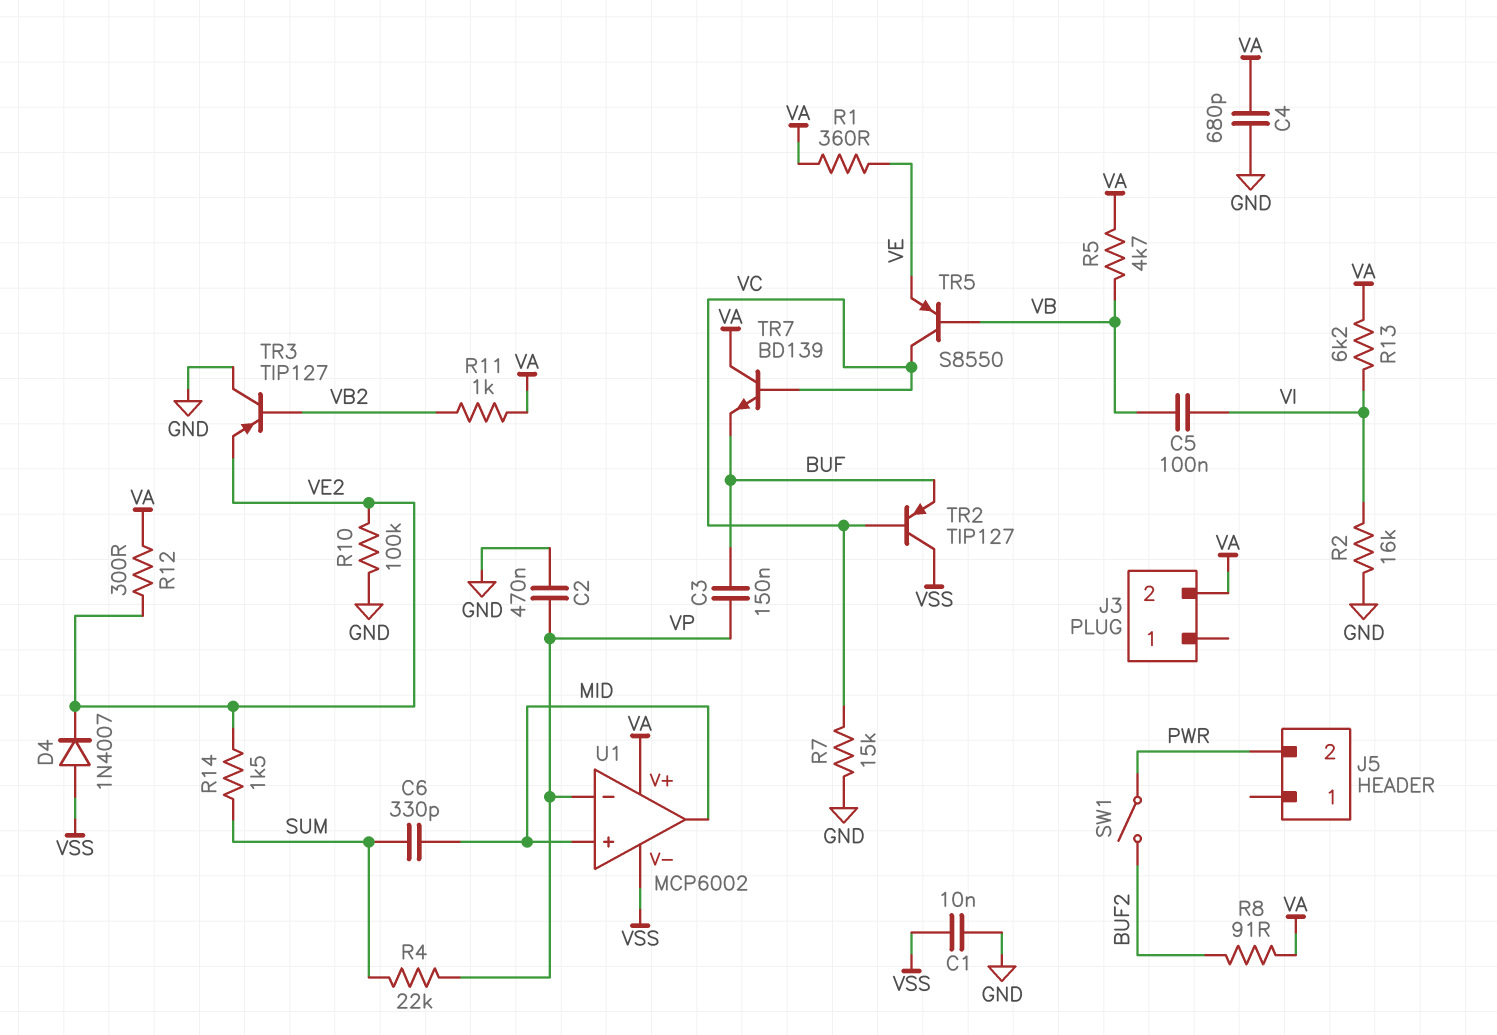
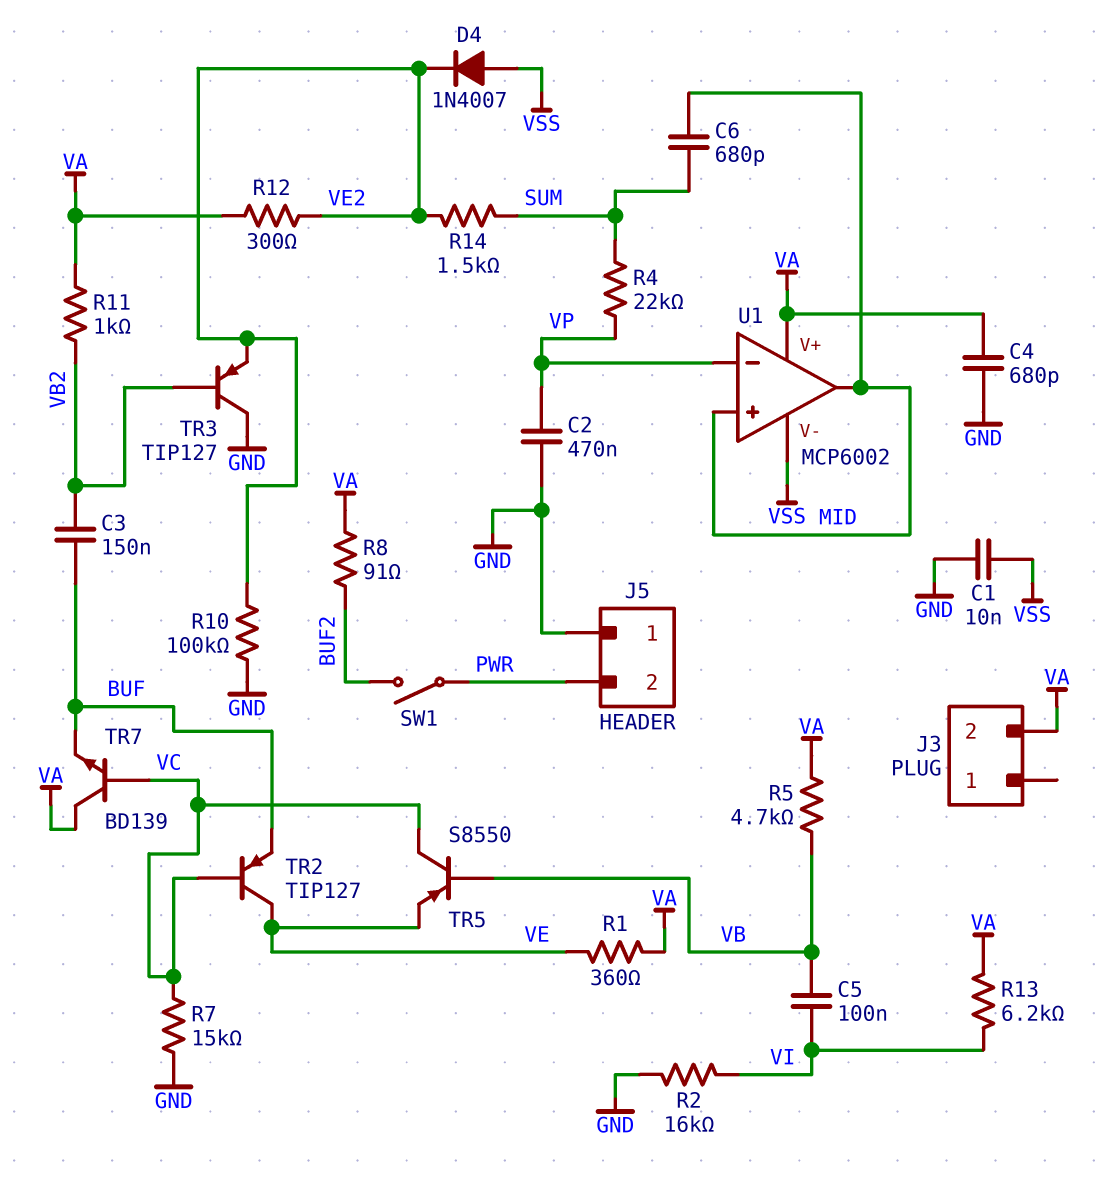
C3: 150nF (BUF, VP) -> 150nF (BUF, VB2)
C6: 330pF (MID, SUM) -> 680pF (MID, SUM)
J5 pin 1: none -> GND
TR2: PNP TIP127 (B VC, C VSS, E BUF) -> PNP TIP127 (B VC, C VE, E BUF)

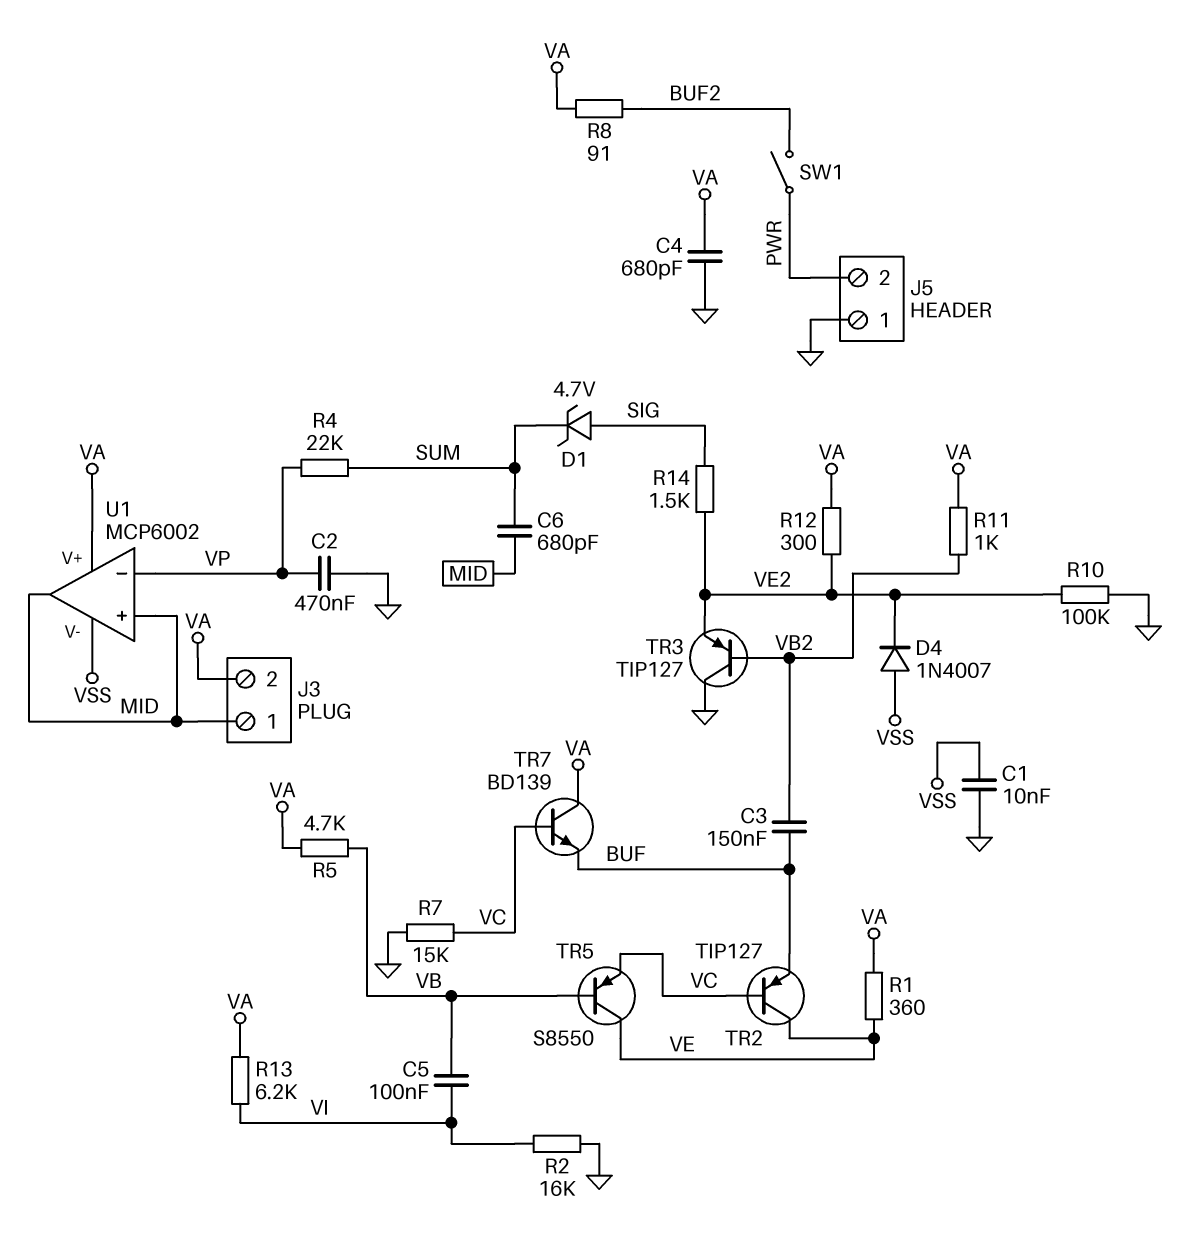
D1: none -> zener 4.7V (A SIG, K SUM)
J3 pin 1: none -> MID
R14: 1.5k (SUM, VE2) -> 1.5k (SIG, VE2)
TR5: PNP S8550 (B VB, C VC, E VE) -> PNP S8550 (B VB, C VE, E VC)

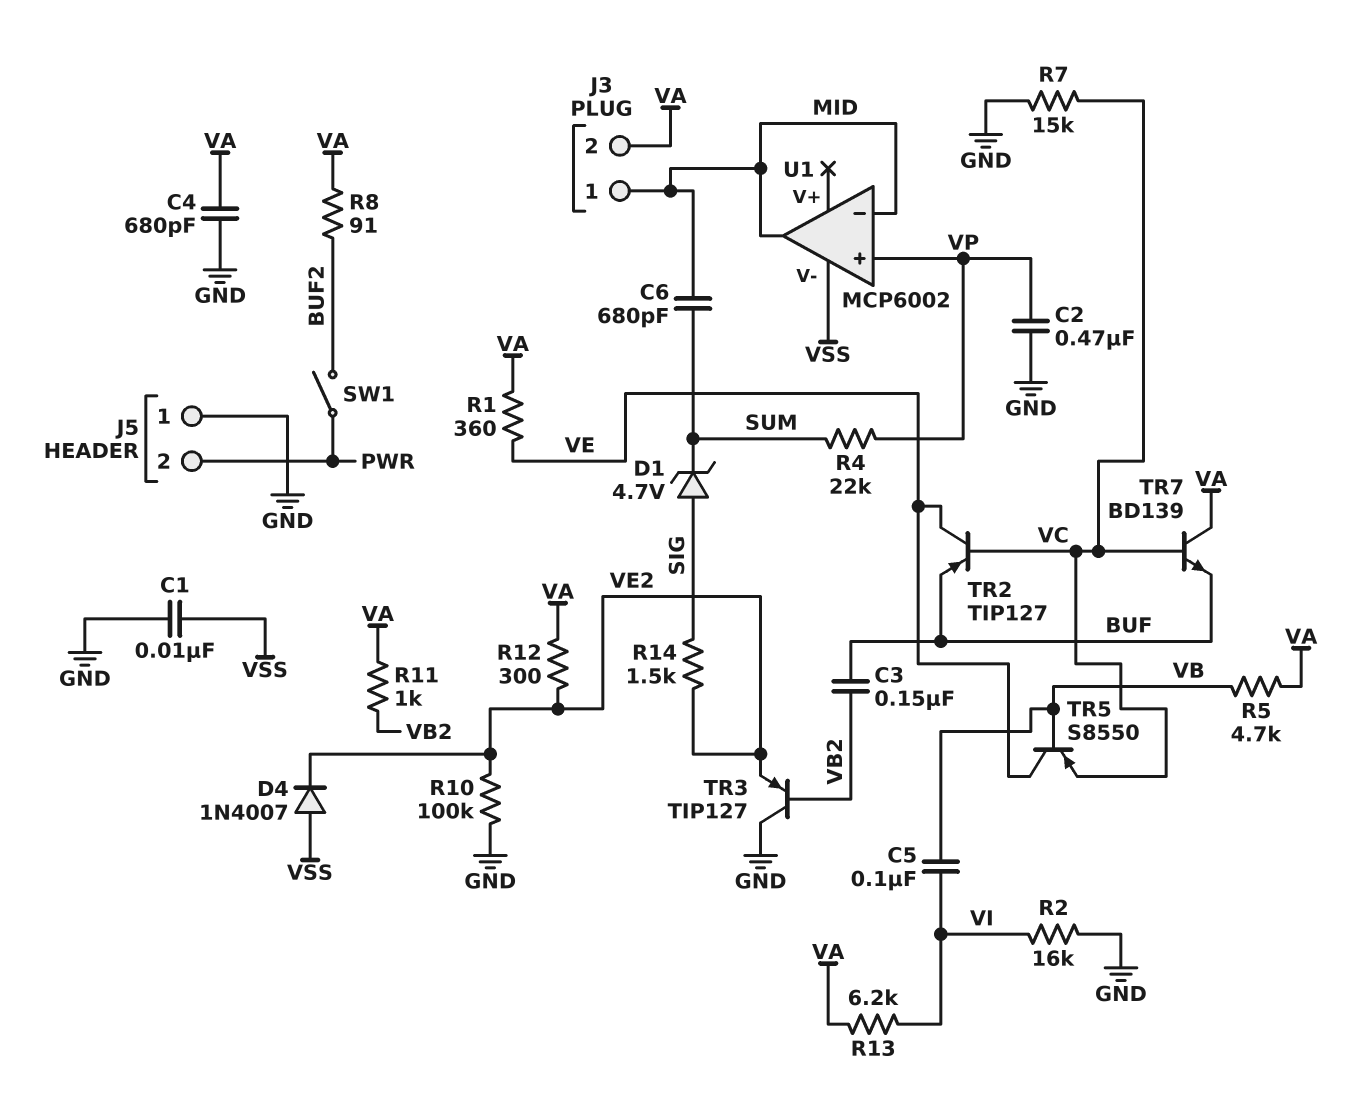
U1 pin V+: VA -> none
U1 pin in+: MID -> VP
U1 pin in-: VP -> MID

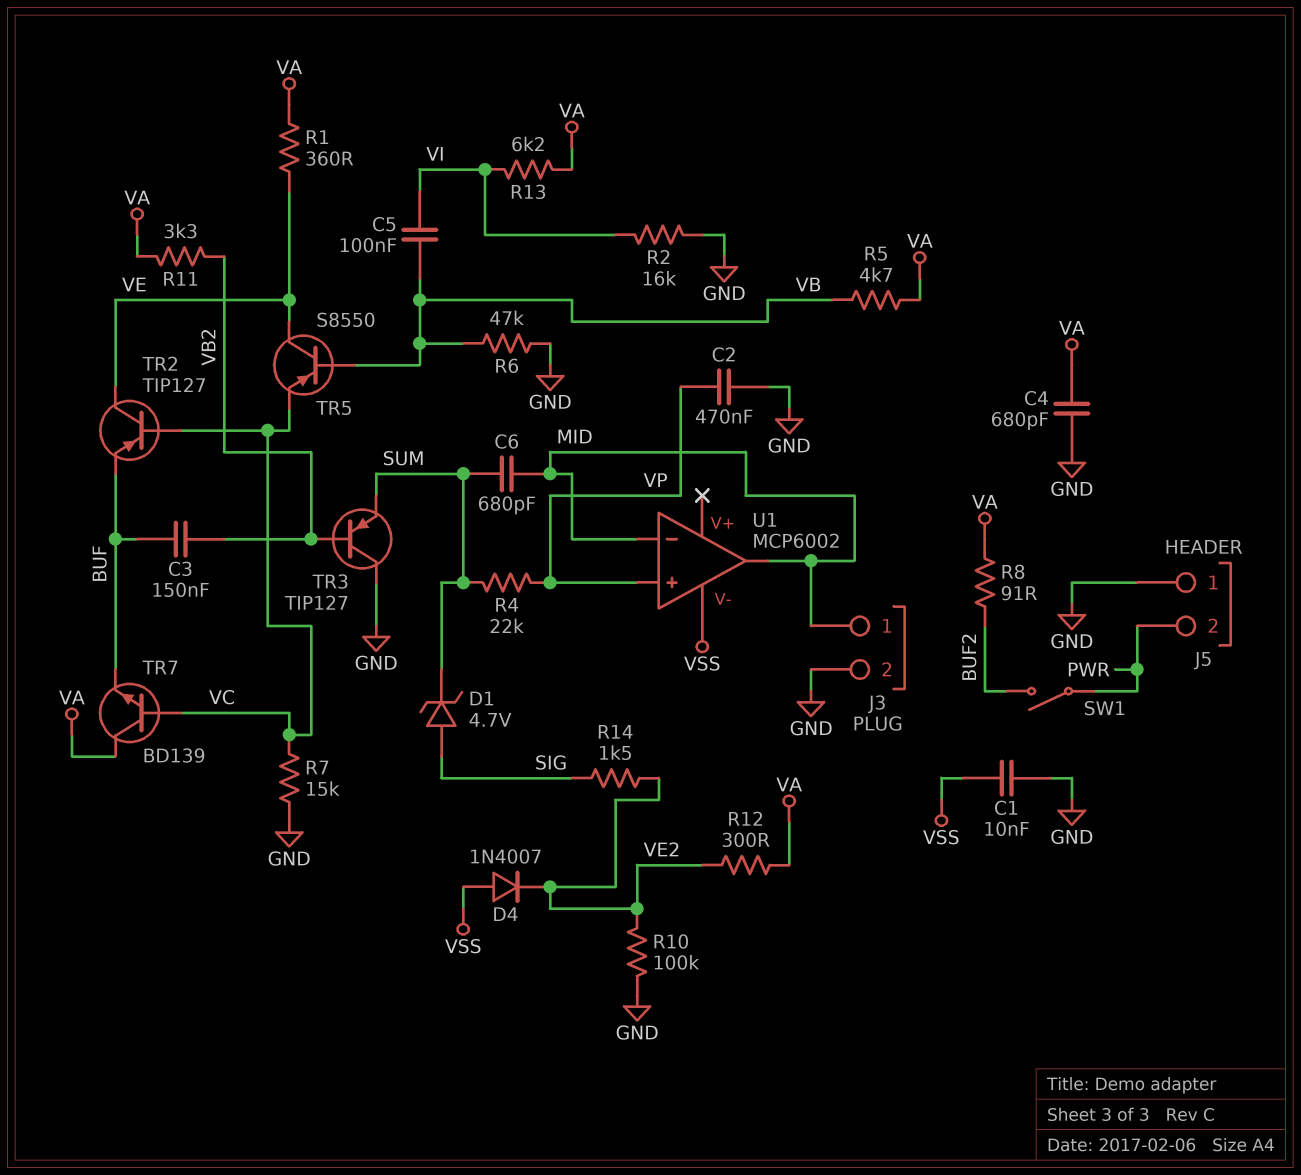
J3 pin 2: VA -> GND
R6: none -> 47k (GND, VB)
R11: 1k (VA, VB2) -> 3.3k (VA, VB2)
TR3: PNP TIP127 (B VB2, C GND, E VE2) -> PNP TIP127 (B VB2, C GND, E SUM)

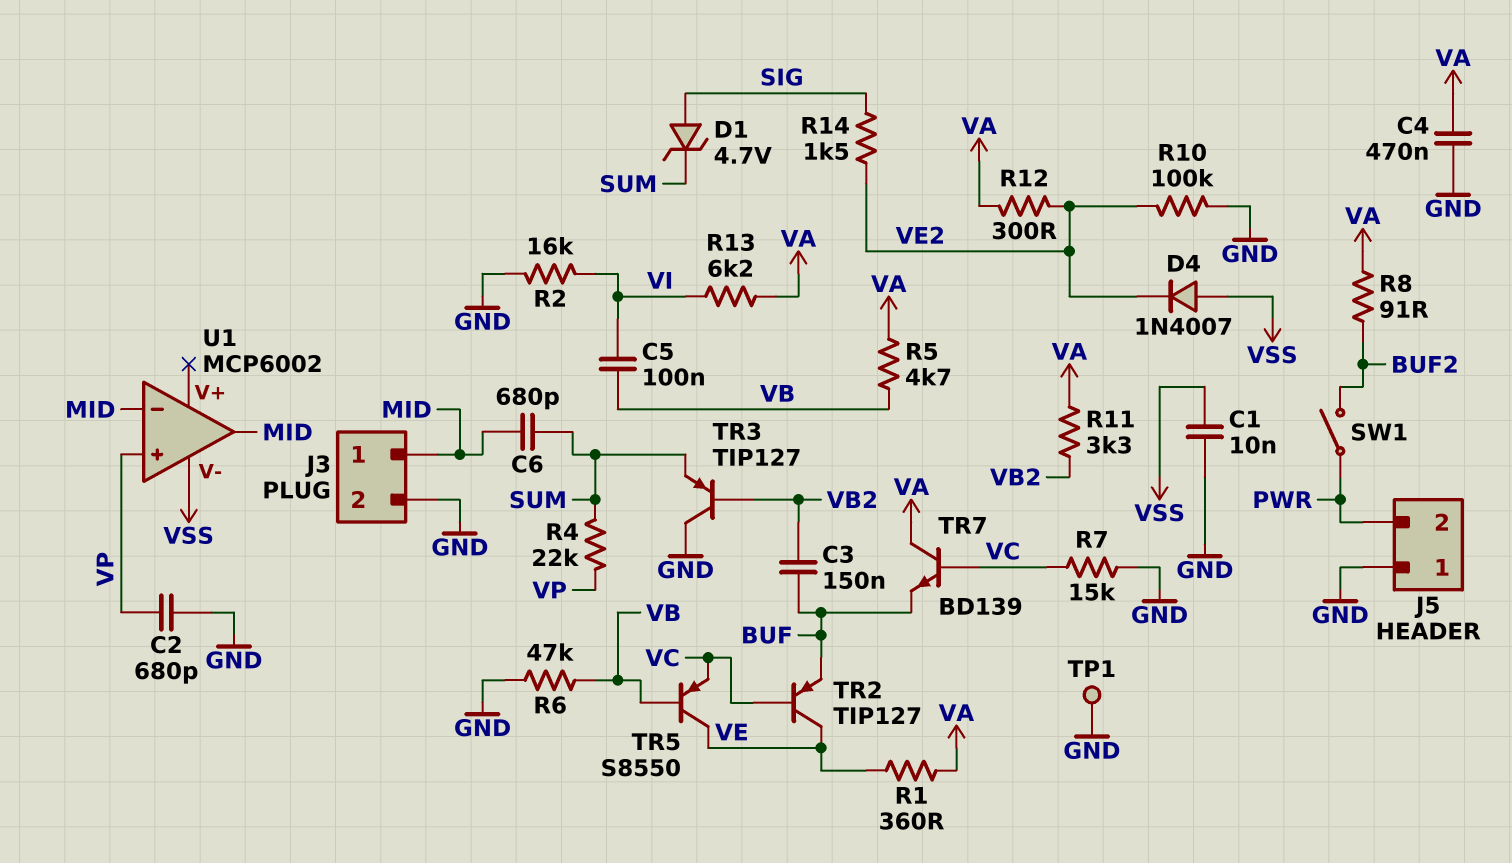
C2: 470nF (GND, VP) -> 680pF (GND, VP)
C4: 680pF (GND, VA) -> 470nF (GND, VA)
TP1: none -> test point (GND)

